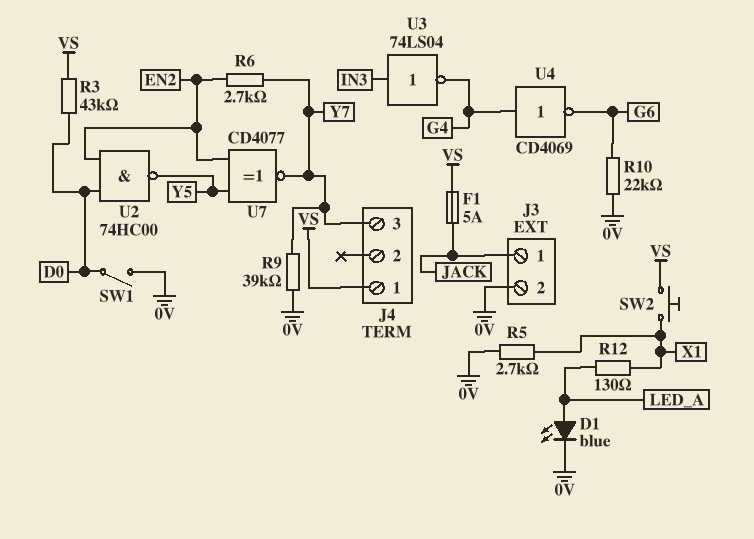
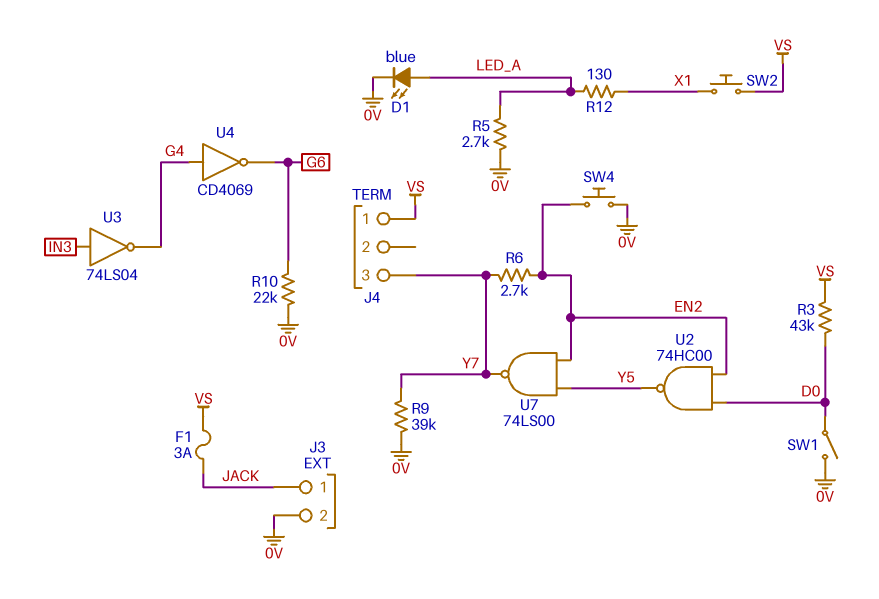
F1: 5A (JACK, VS) -> 3A (JACK, VS)
R5: 2.7k (0V, X1) -> 2.7k (0V, LED_A)
SW4: none -> button (0V, EN2)
U7: XNOR CD4077 (in EN2, in Y5, out Y7) -> NAND 74LS00 (in EN2, in Y5, out Y7)

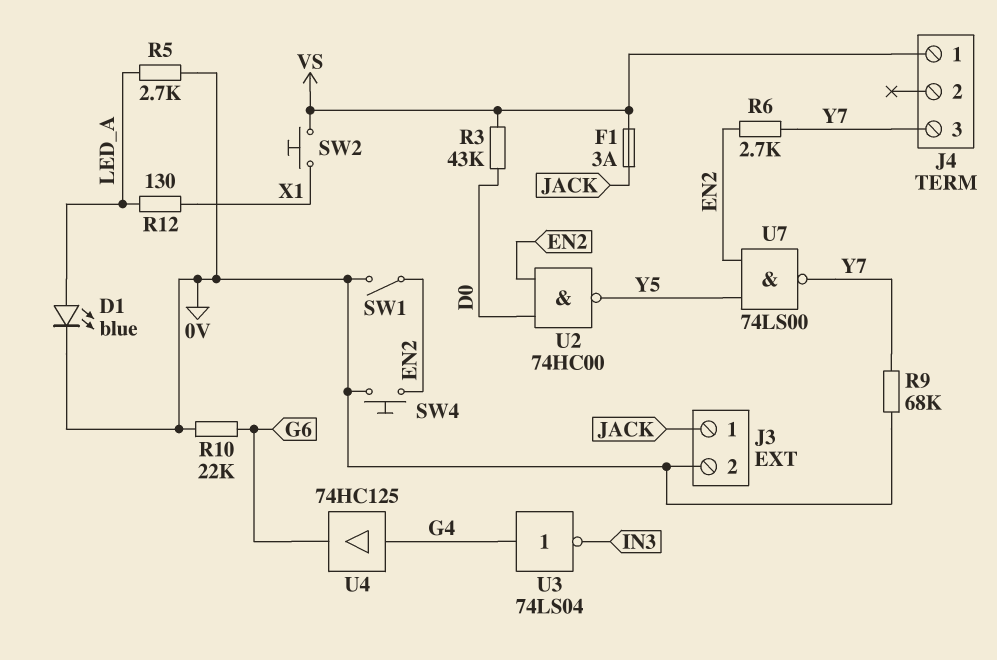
R9: 39k (0V, Y7) -> 68k (0V, Y7)
SW1: switch (0V, D0) -> switch (0V, EN2)
U3: NOT 74LS04 (in IN3, out G4) -> NOT 74LS04 (in G4, out IN3)
U4: NOT CD4069 (in G4, out G6) -> buffer 74HC125 (in G4, out G6)

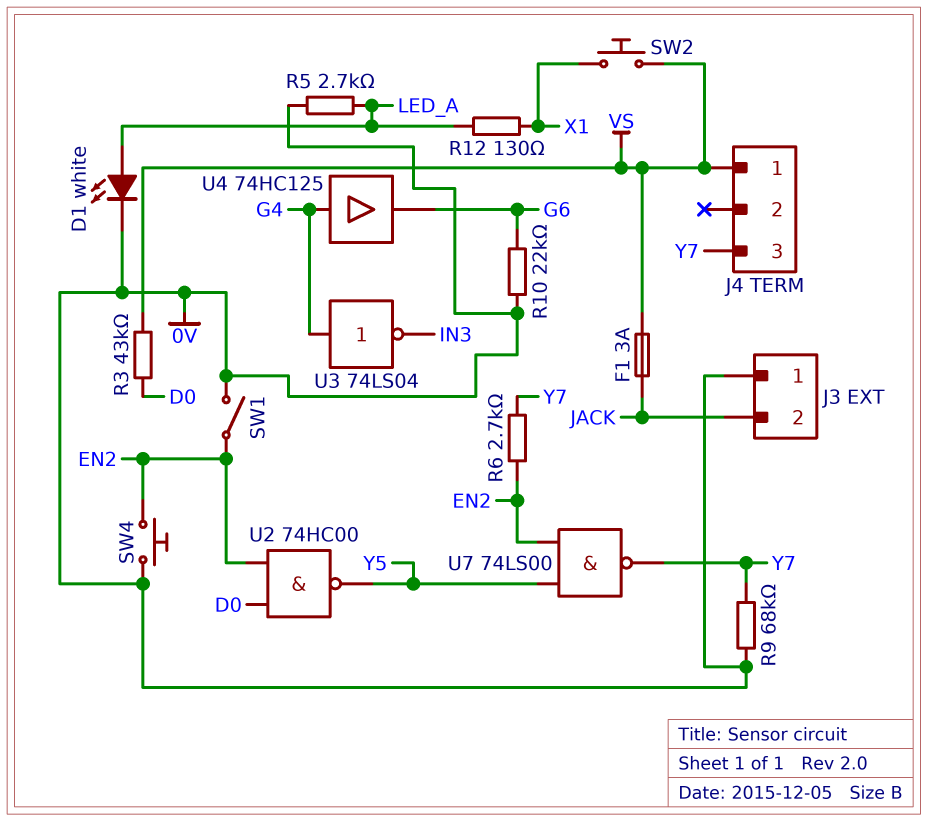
D1: LED blue (A LED_A, K 0V) -> LED white (A LED_A, K 0V)
J3 pin 1: JACK -> 0V
J3 pin 2: 0V -> JACK

